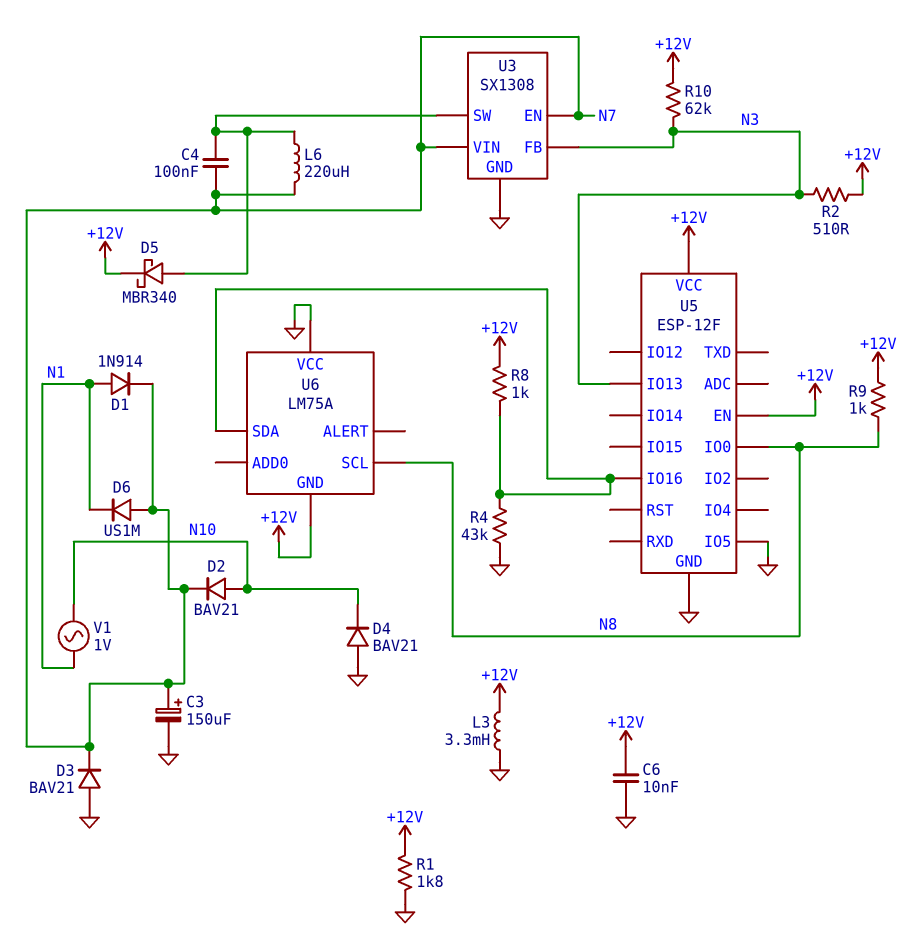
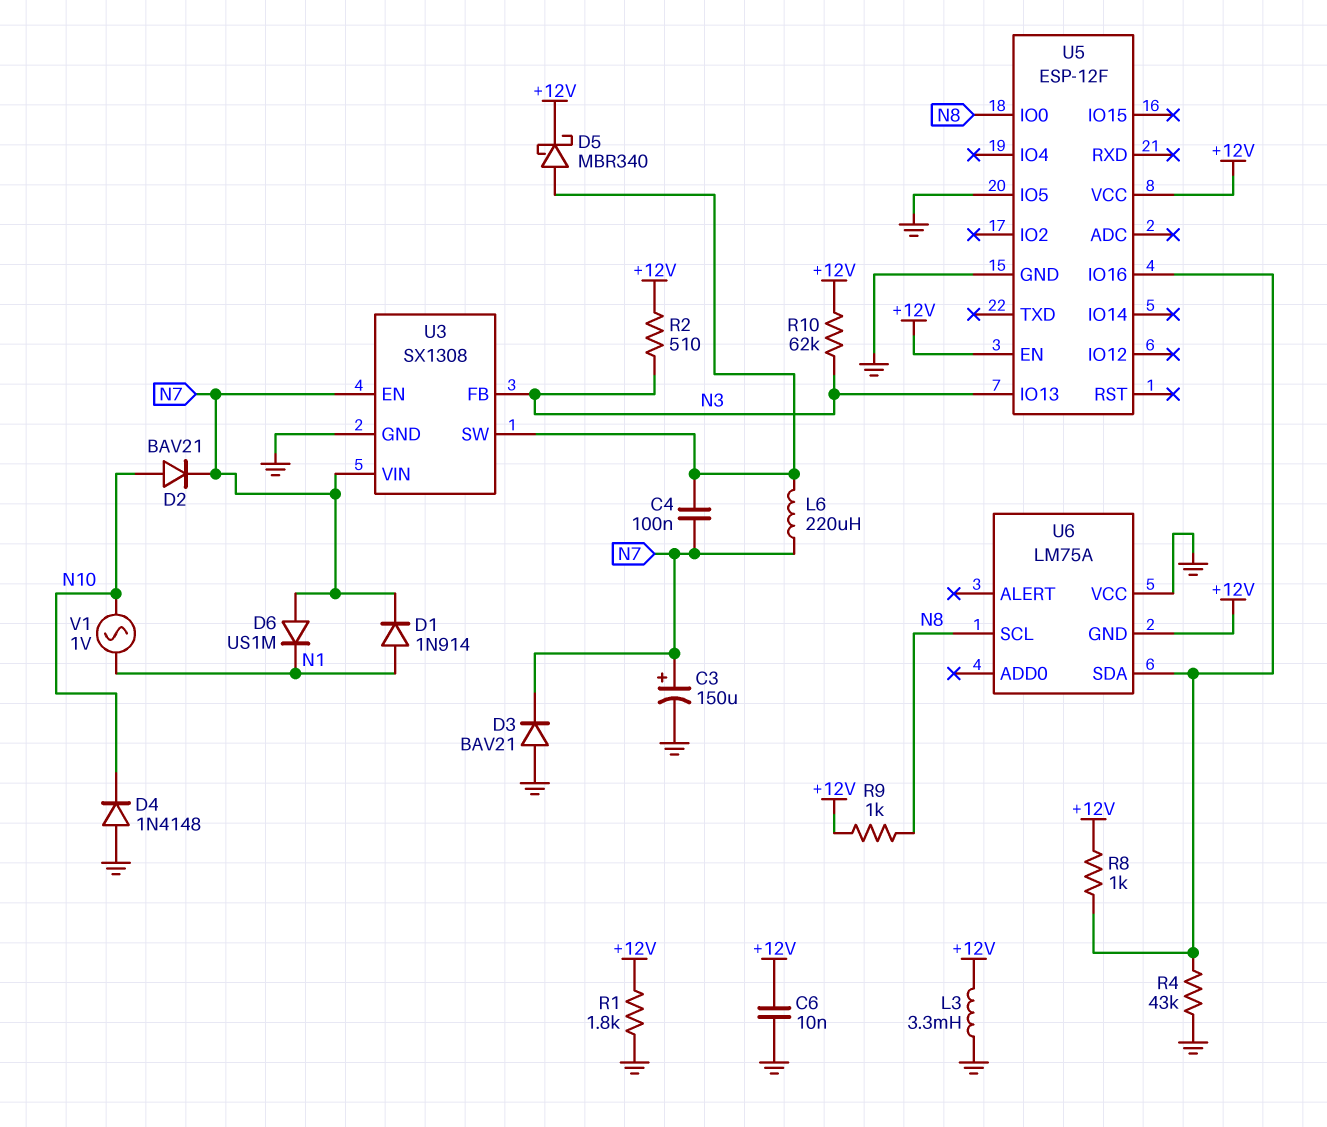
D4: diode BAV21 (A GND, K N10) -> diode 1N4148 (A GND, K N10)

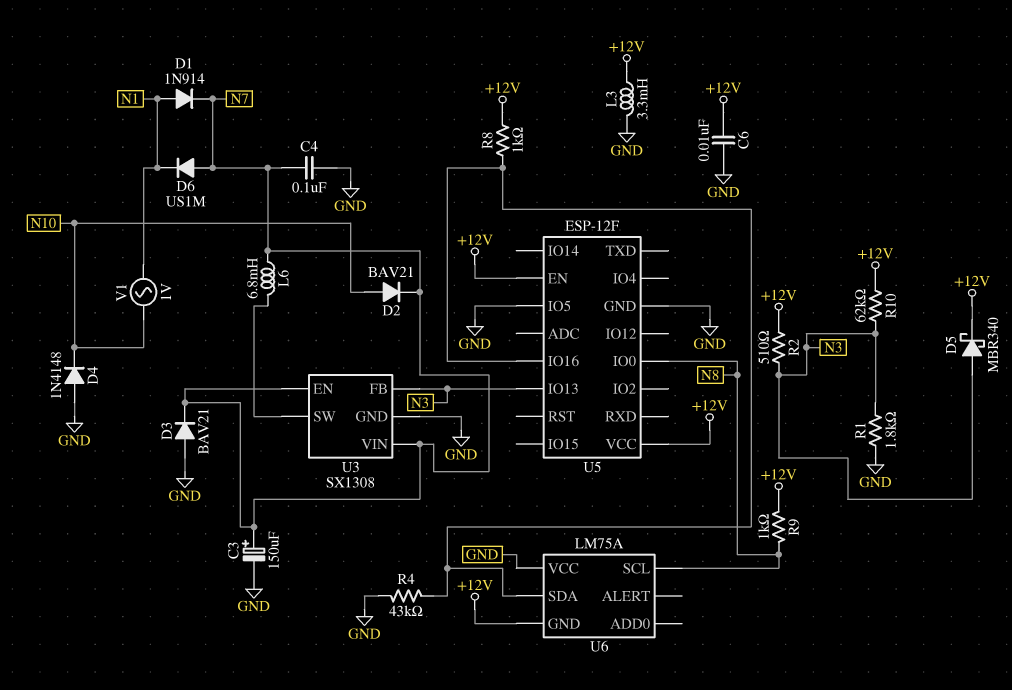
C4: 100nF (N7, U3/SW) -> 100nF (GND, N7)
D5: schottky MBR340 (A U3/SW, K +12V) -> schottky MBR340 (A N3, K +12V)
L6: 220uH (N7, U3/SW) -> 6.8mH (N7, U3/SW)
R1: 1.8k (+12V, GND) -> 1.8k (GND, N3)

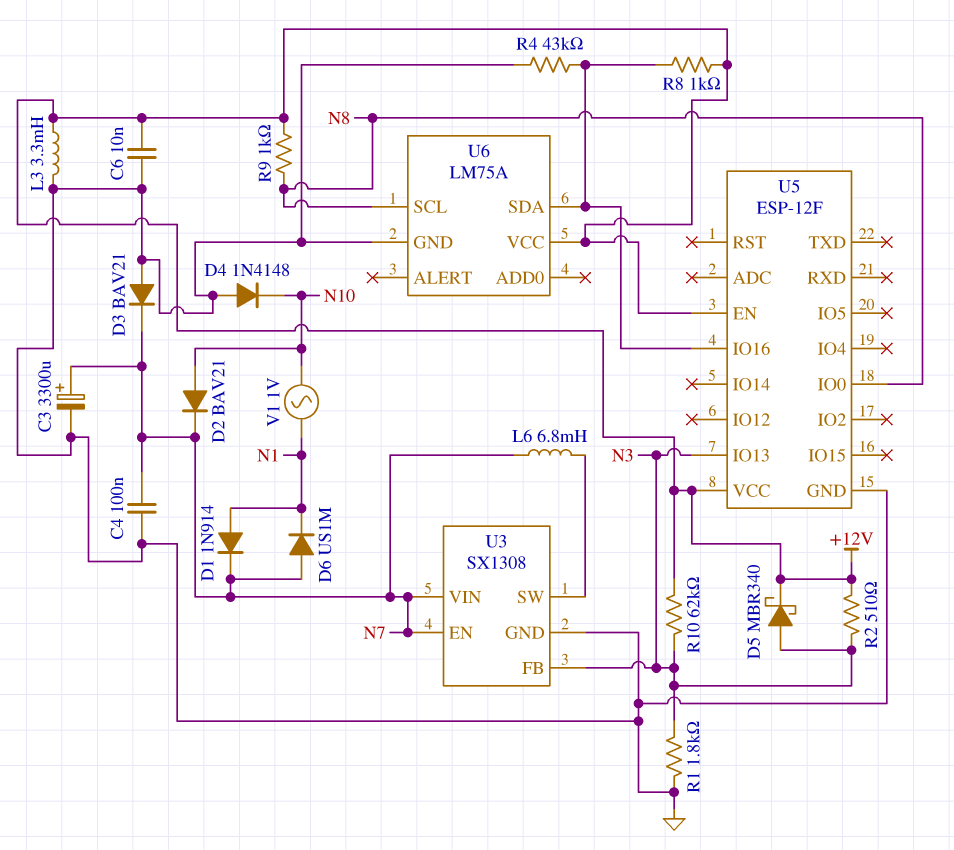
C3: 150uF (plus N7, minus GND) -> 3300uF (plus N7, minus GND)
U5 pin IO5: GND -> none
U6 pin GND: +12V -> GND
U6 pin VCC: GND -> +12V

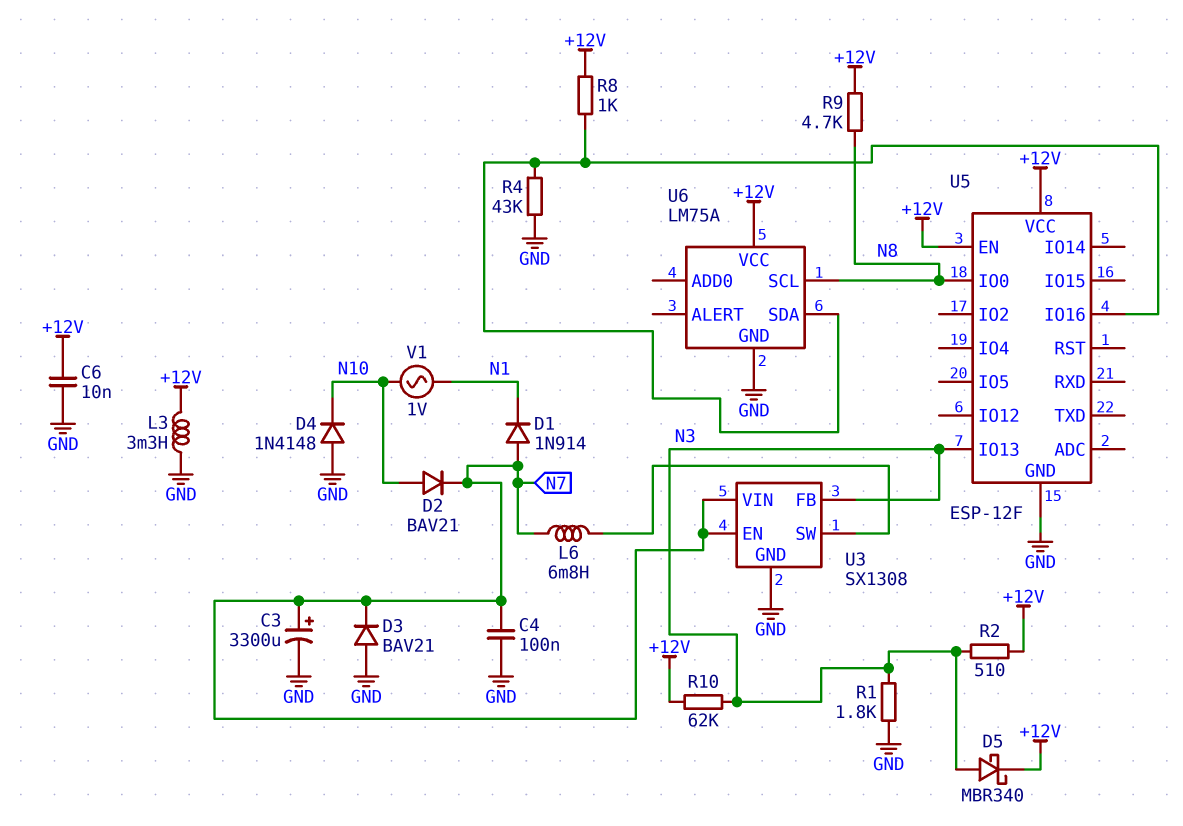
D1: diode 1N914 (A N1, K N7) -> diode 1N914 (A N7, K N1)
D6: diode US1M (A N7, K N1) -> none
R9: 1k (+12V, N8) -> 4.7k (+12V, N8)

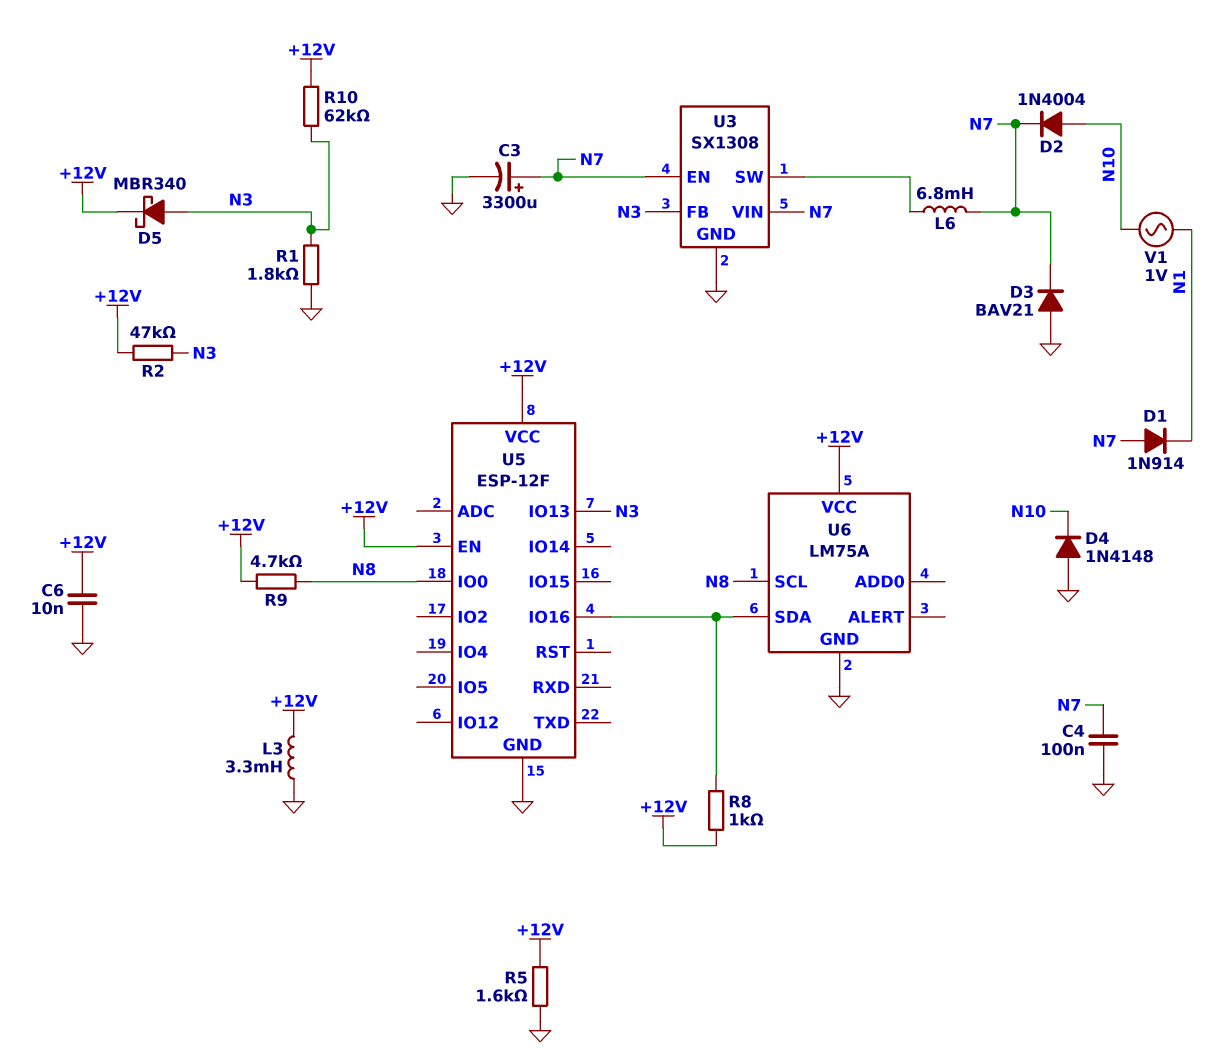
D2: diode BAV21 (A N10, K N7) -> diode 1N4004 (A N10, K N7)
R2: 510 (+12V, N3) -> 47k (+12V, N3)
R4: 43k (GND, U5/IO16) -> none
R5: none -> 1.6k (+12V, GND)

